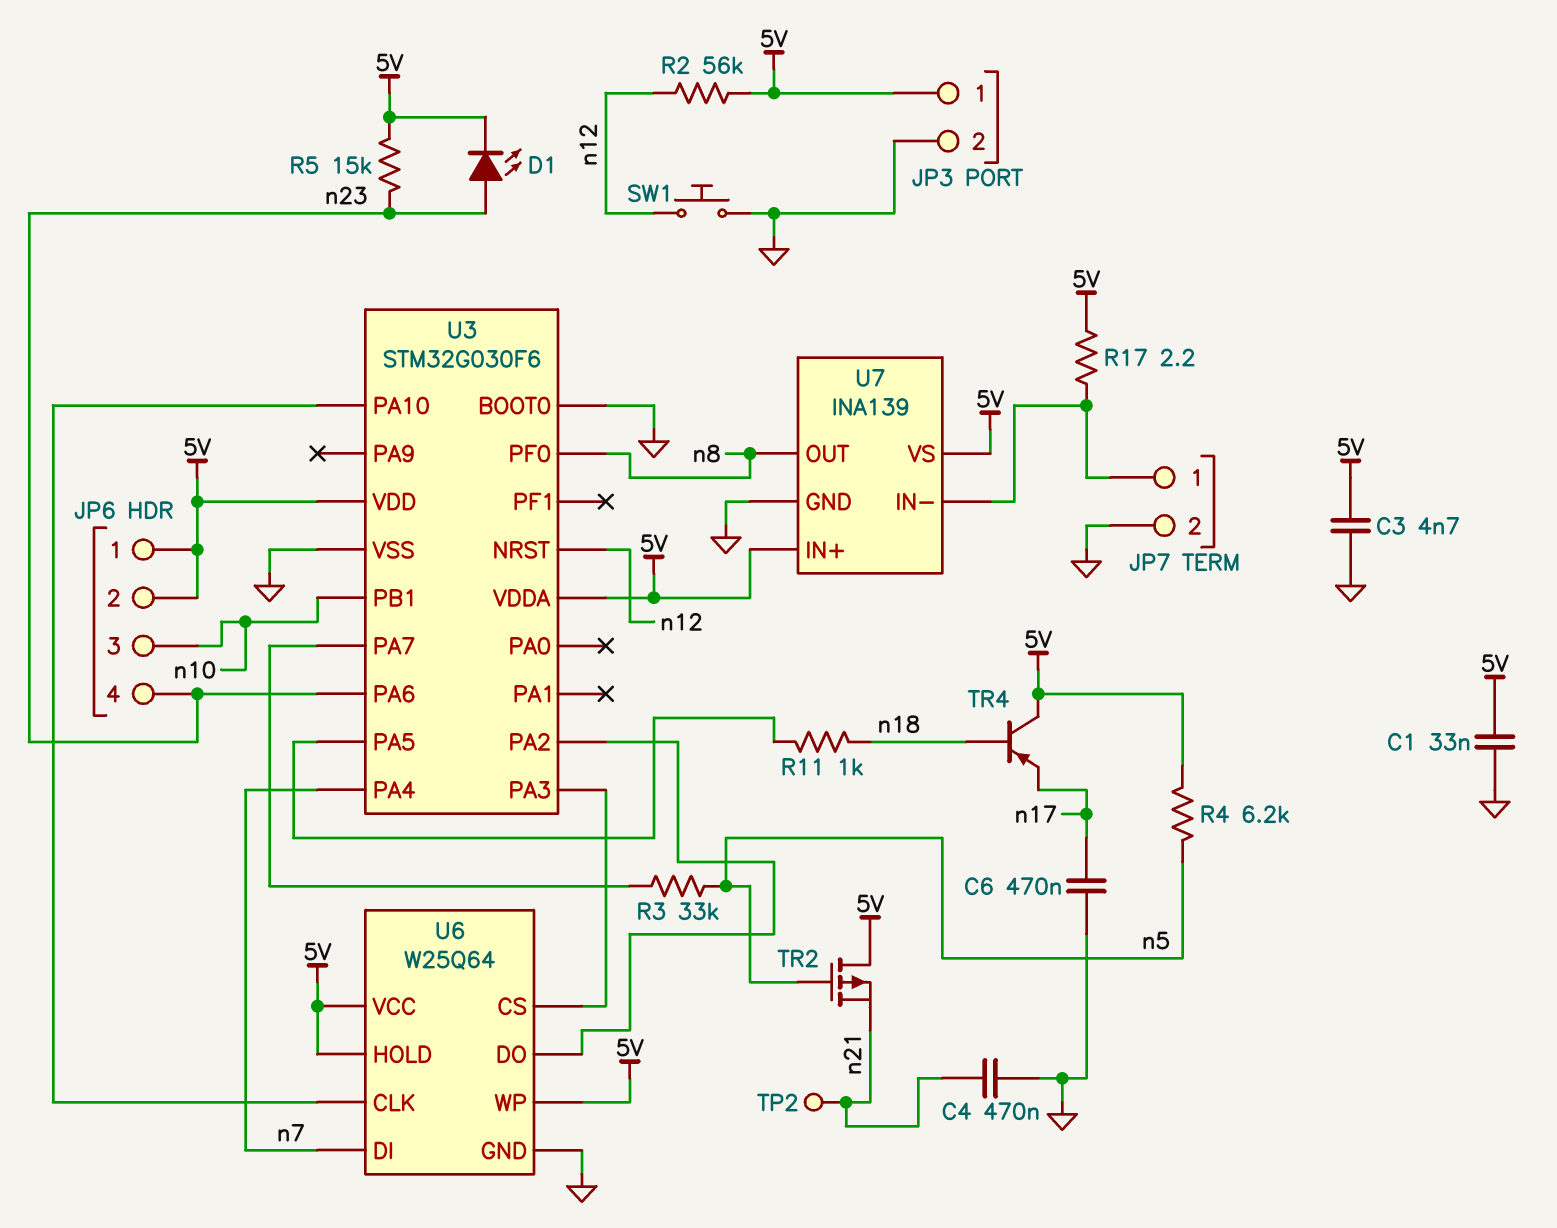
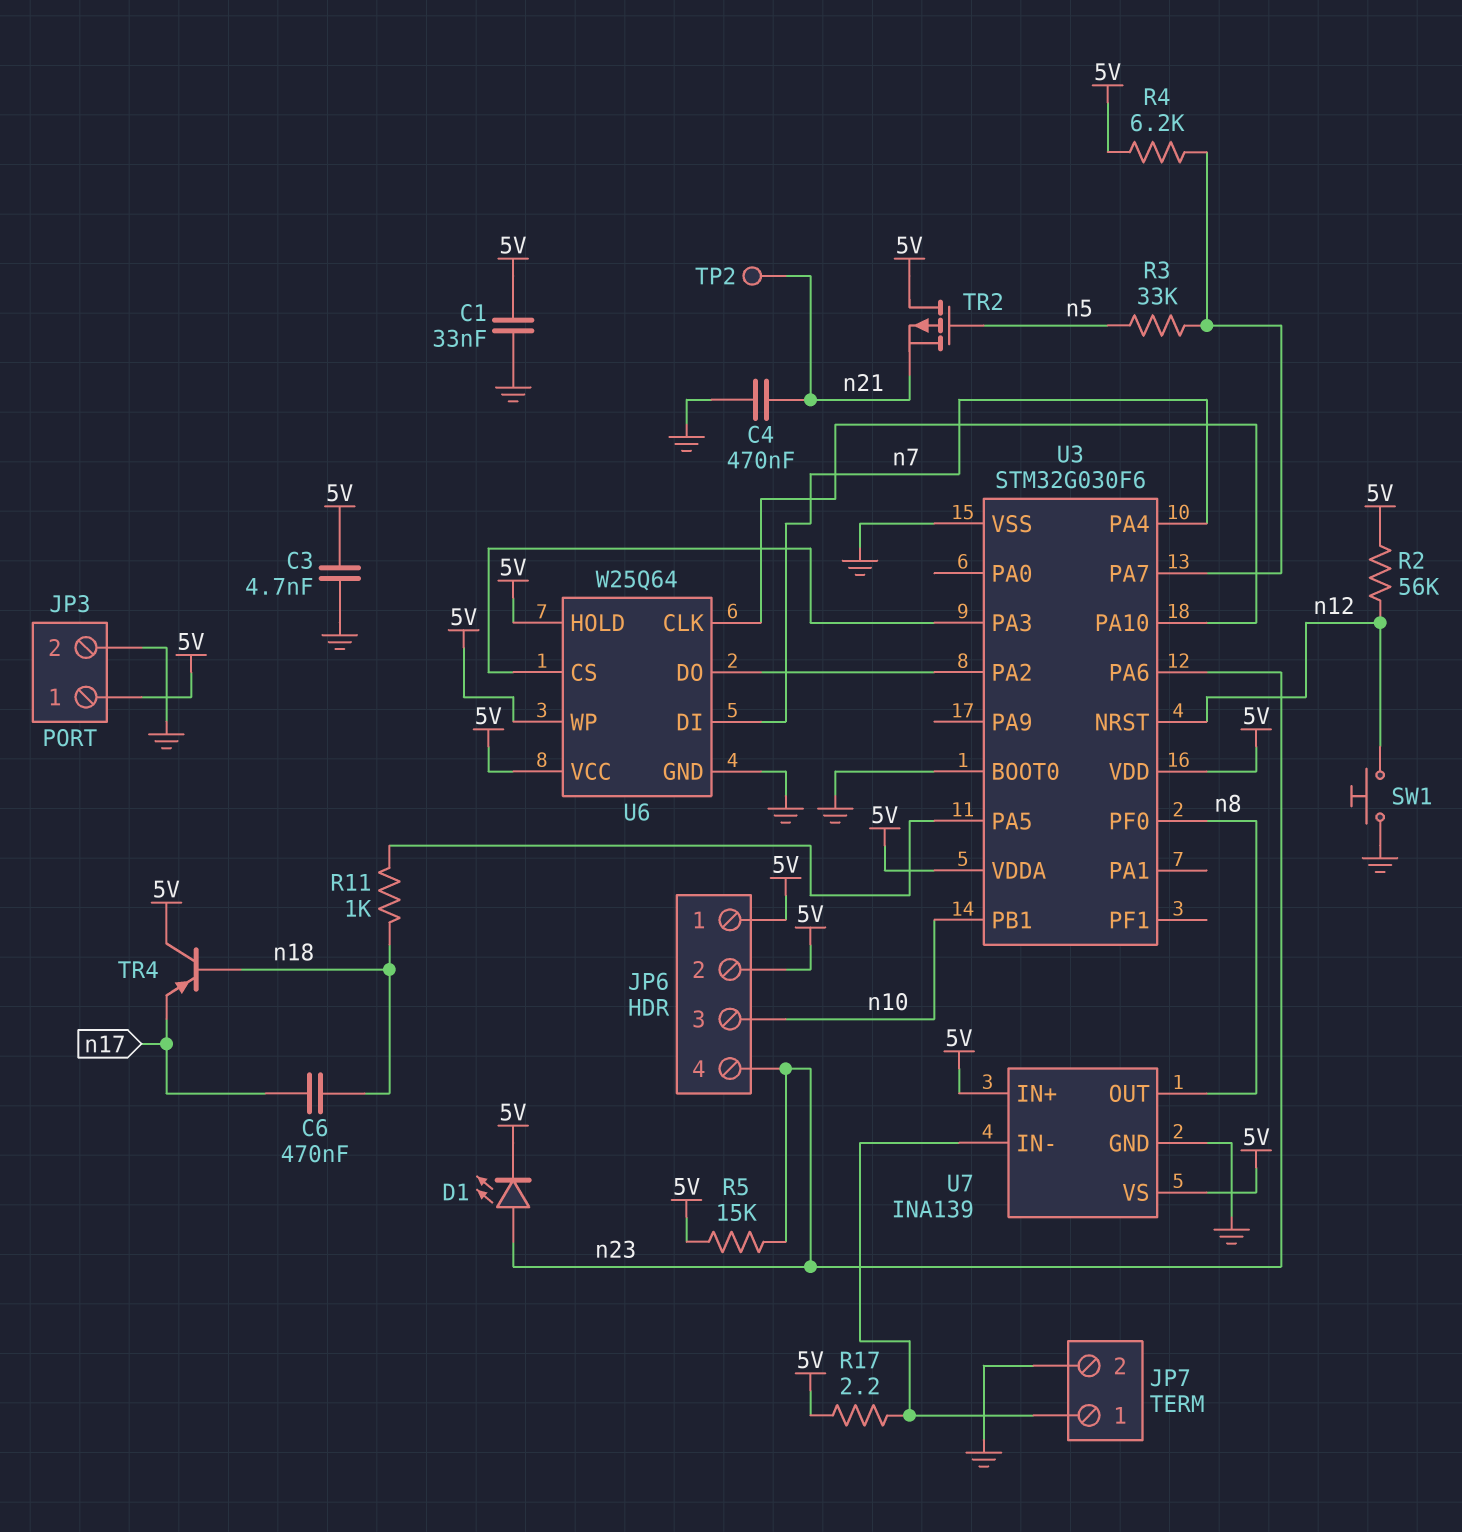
C6: 470nF (GND, n17) -> 470nF (n17, n18)
R4: 6.2k (5V, n5) -> 6.2k (5V, U3/PA7)

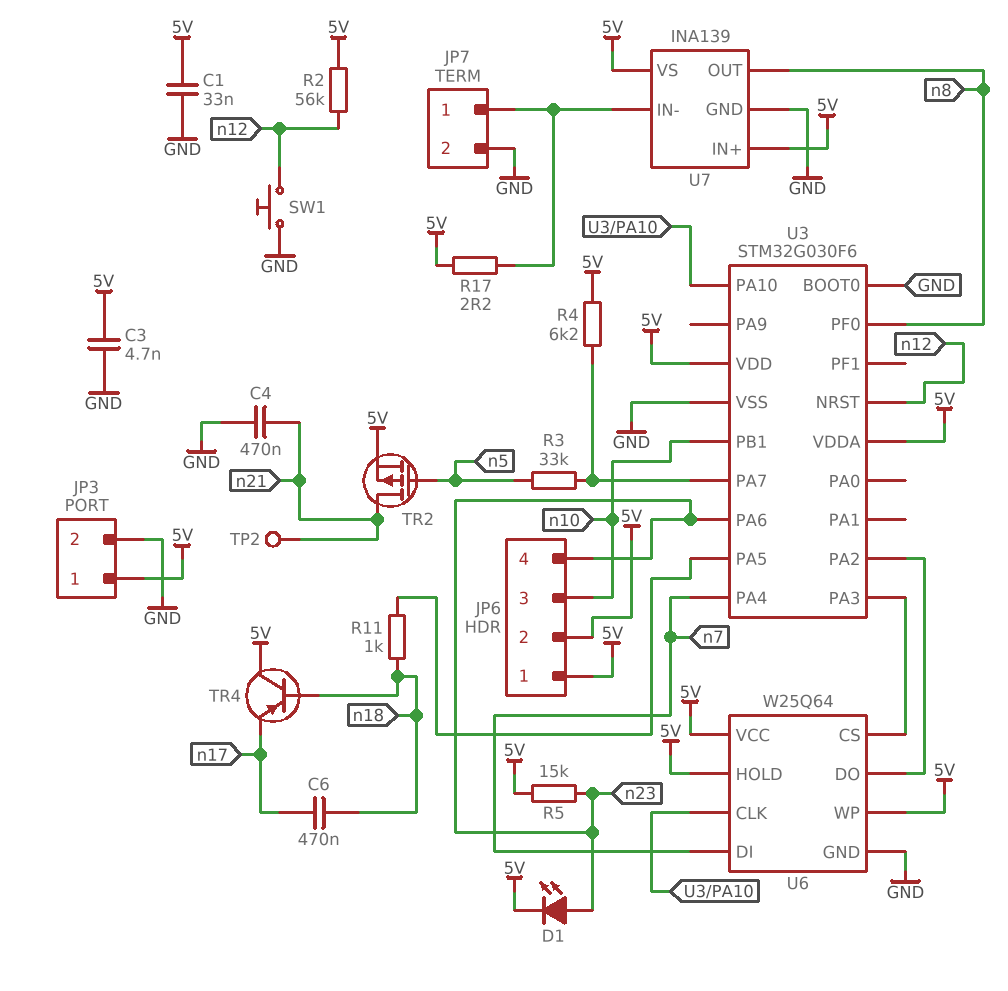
TR2: PMOS (G n5, D 5V, S n21) -> PMOS (G n5, D n21, S 5V)

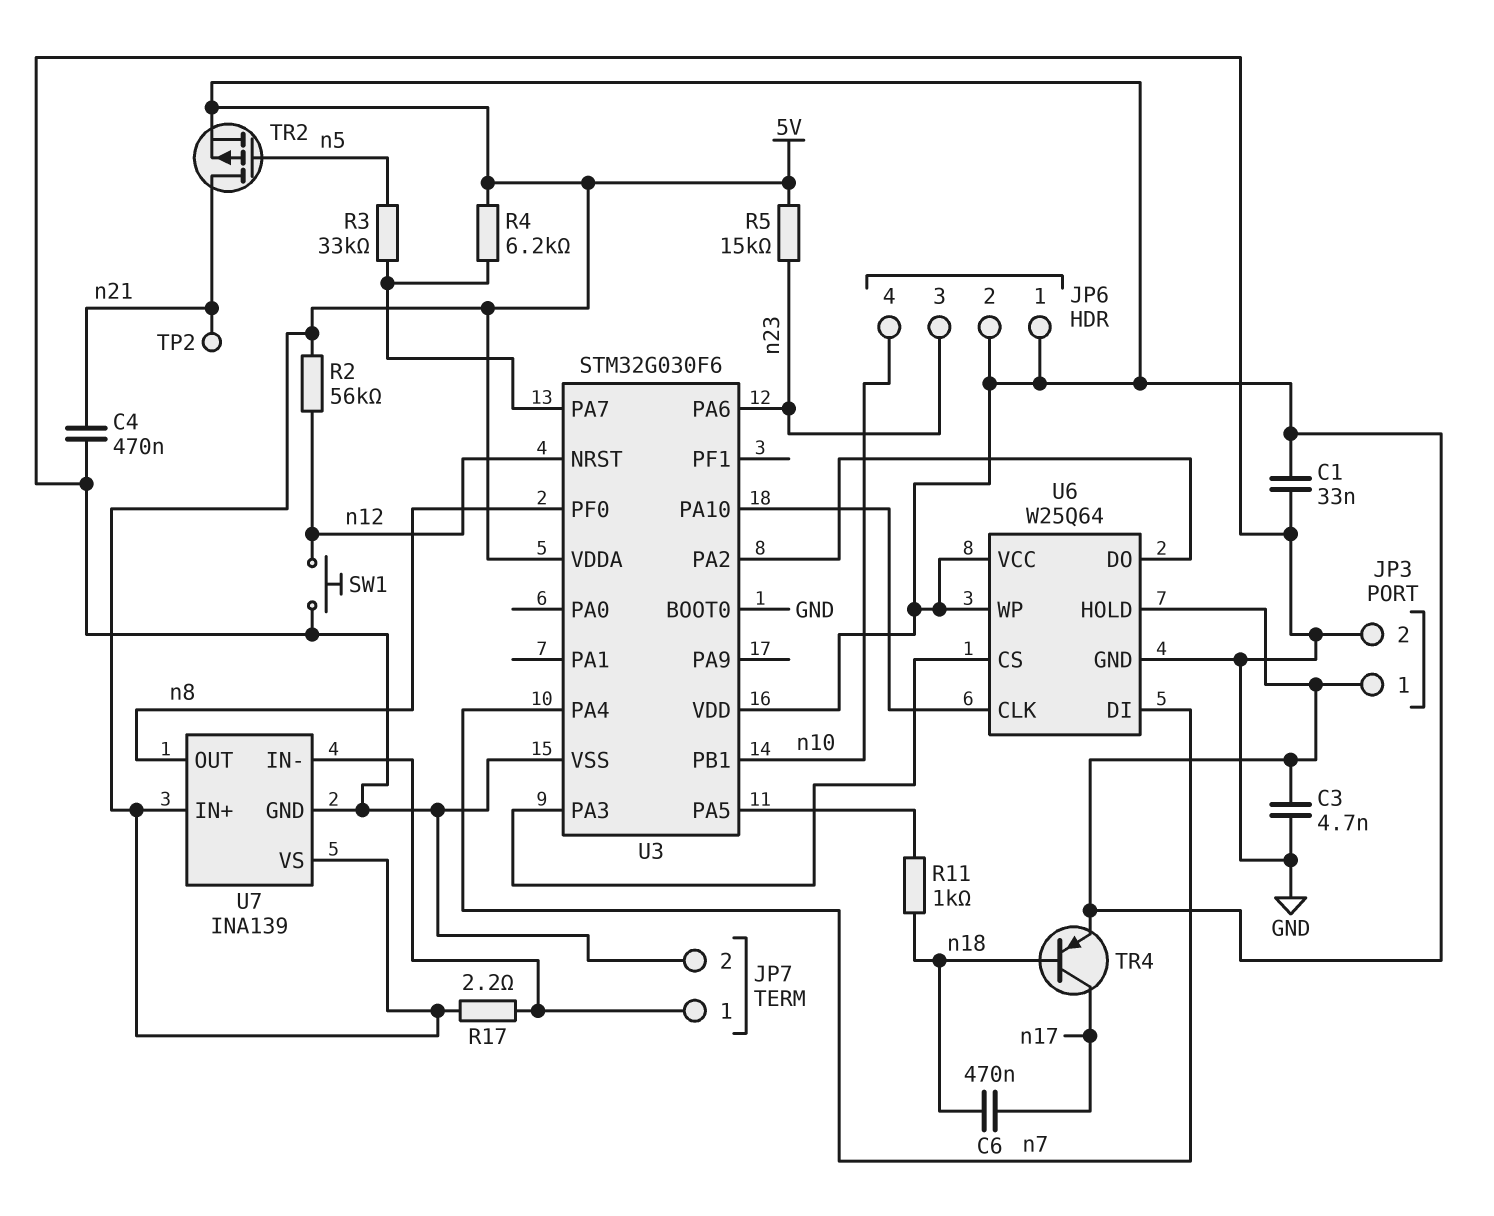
D1: LED (A n23, K 5V) -> none
JP6 pin 3: n10 -> n23
JP6 pin 4: n23 -> n10
TR4: PNP (B n18, C 5V, E n17) -> PNP (B n18, C n17, E 5V)

